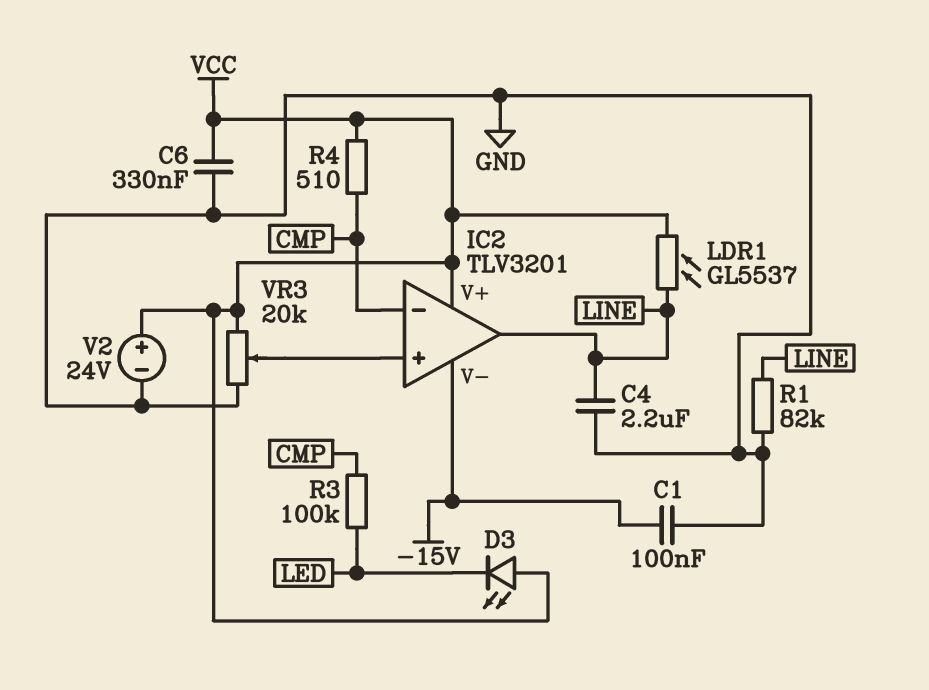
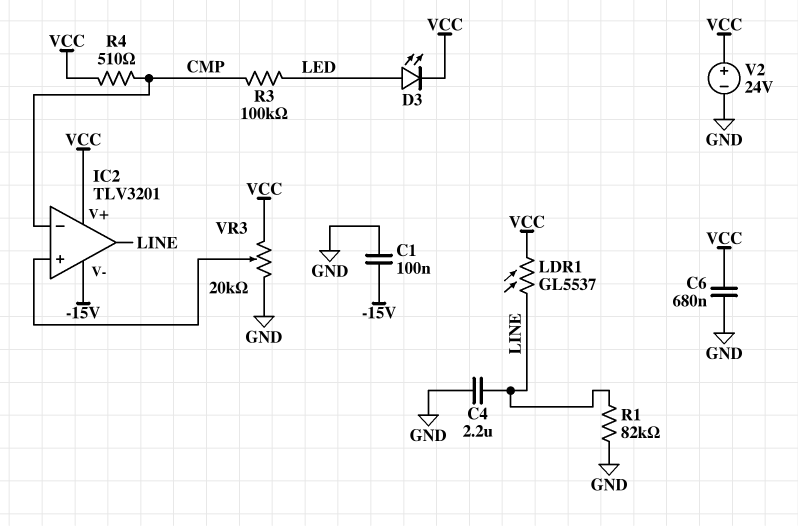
C6: 330nF (GND, VCC) -> 680nF (GND, VCC)
D3: LED (A VCC, K LED) -> LED (A LED, K VCC)

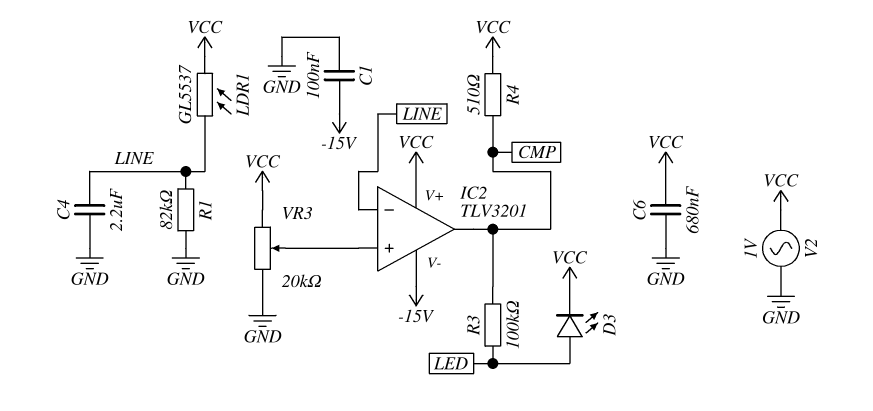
IC2 pin in-: CMP -> LINE
IC2 pin out: LINE -> CMP
V2: 24V (plus VCC, minus GND) -> AC 1V (GND, VCC)

